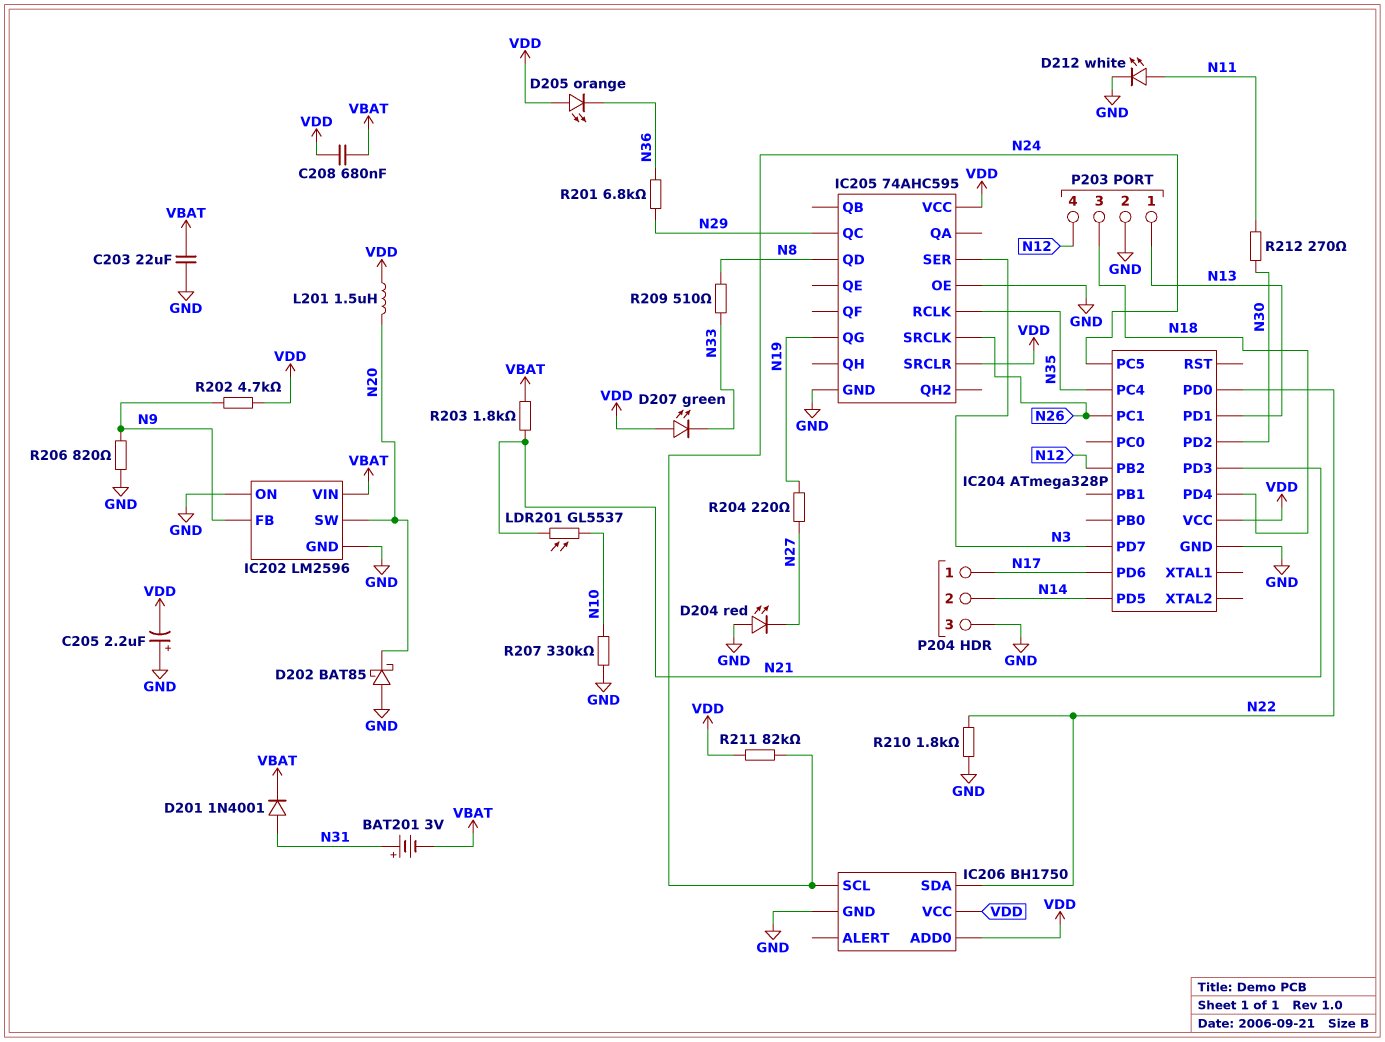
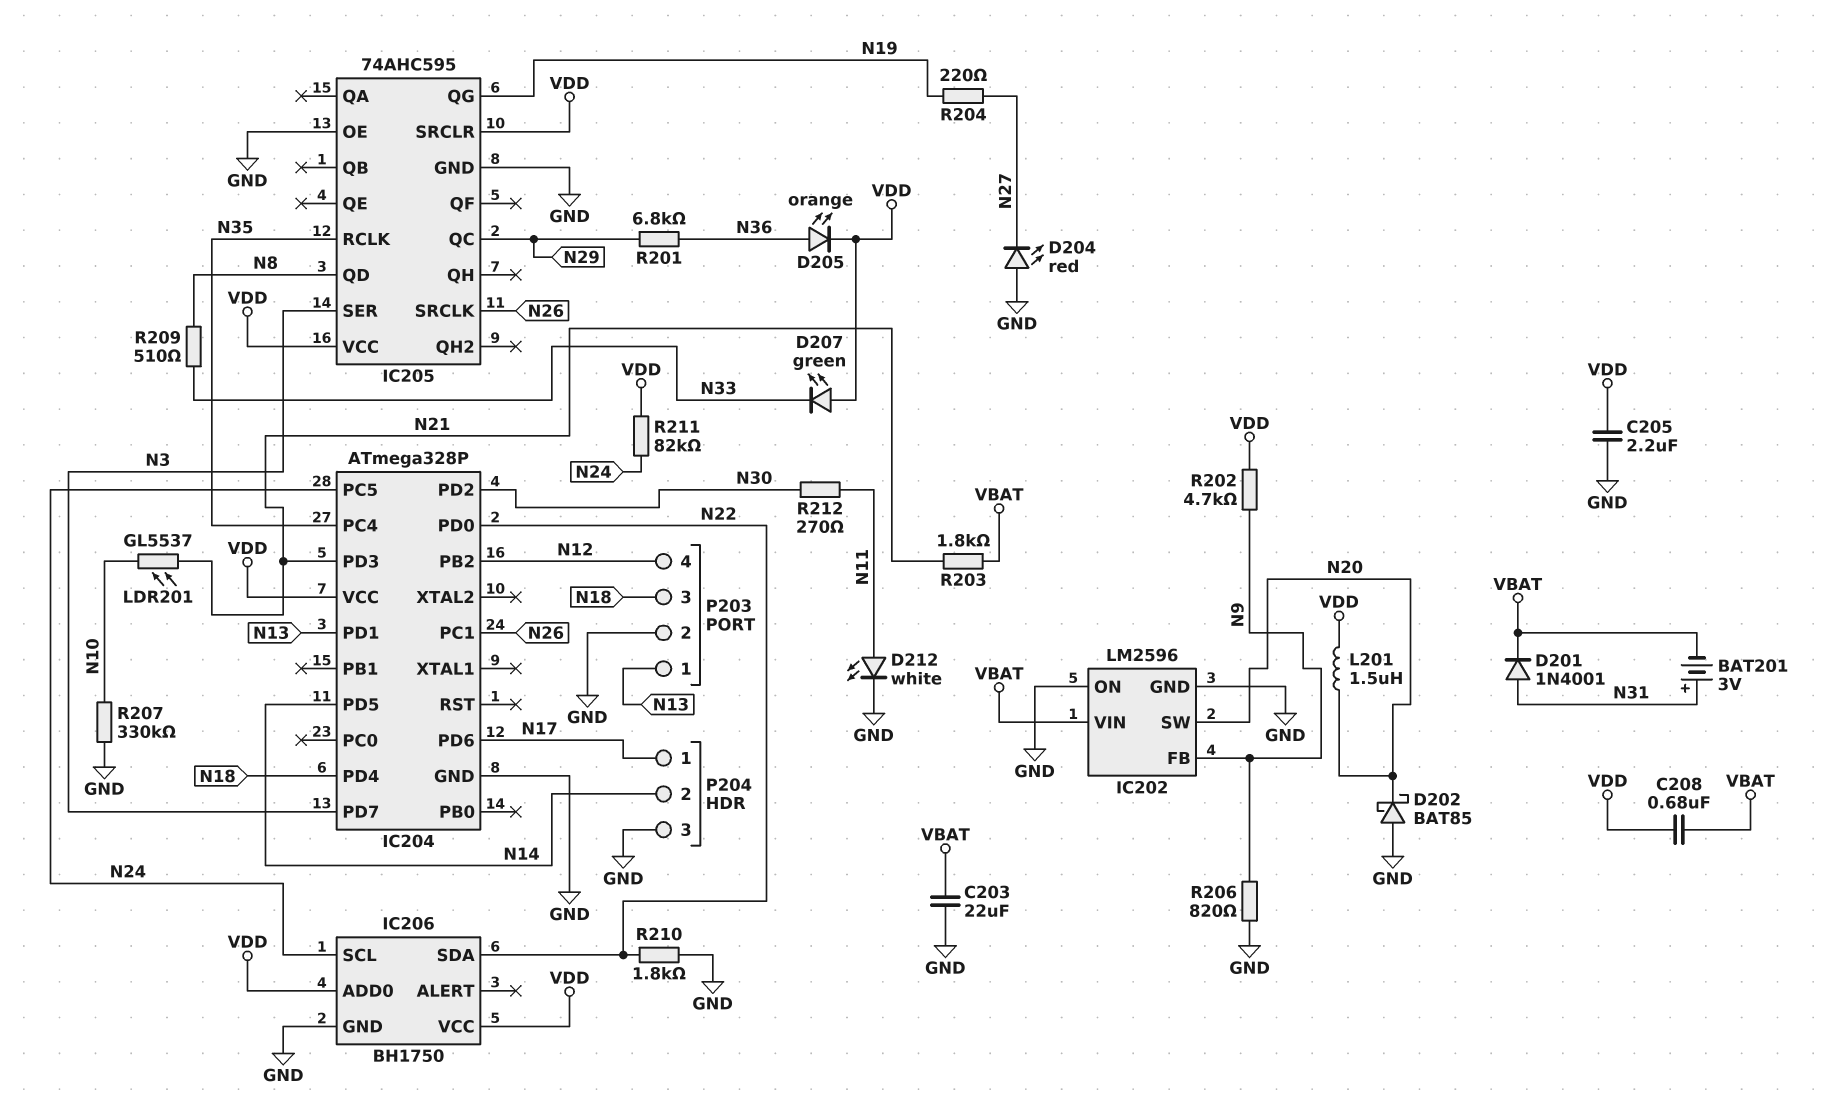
C205: 2.2uF (plus GND, minus VDD) -> 2.2uF (GND, VDD)
D205: LED orange (A VDD, K N36) -> LED orange (A N36, K VDD)

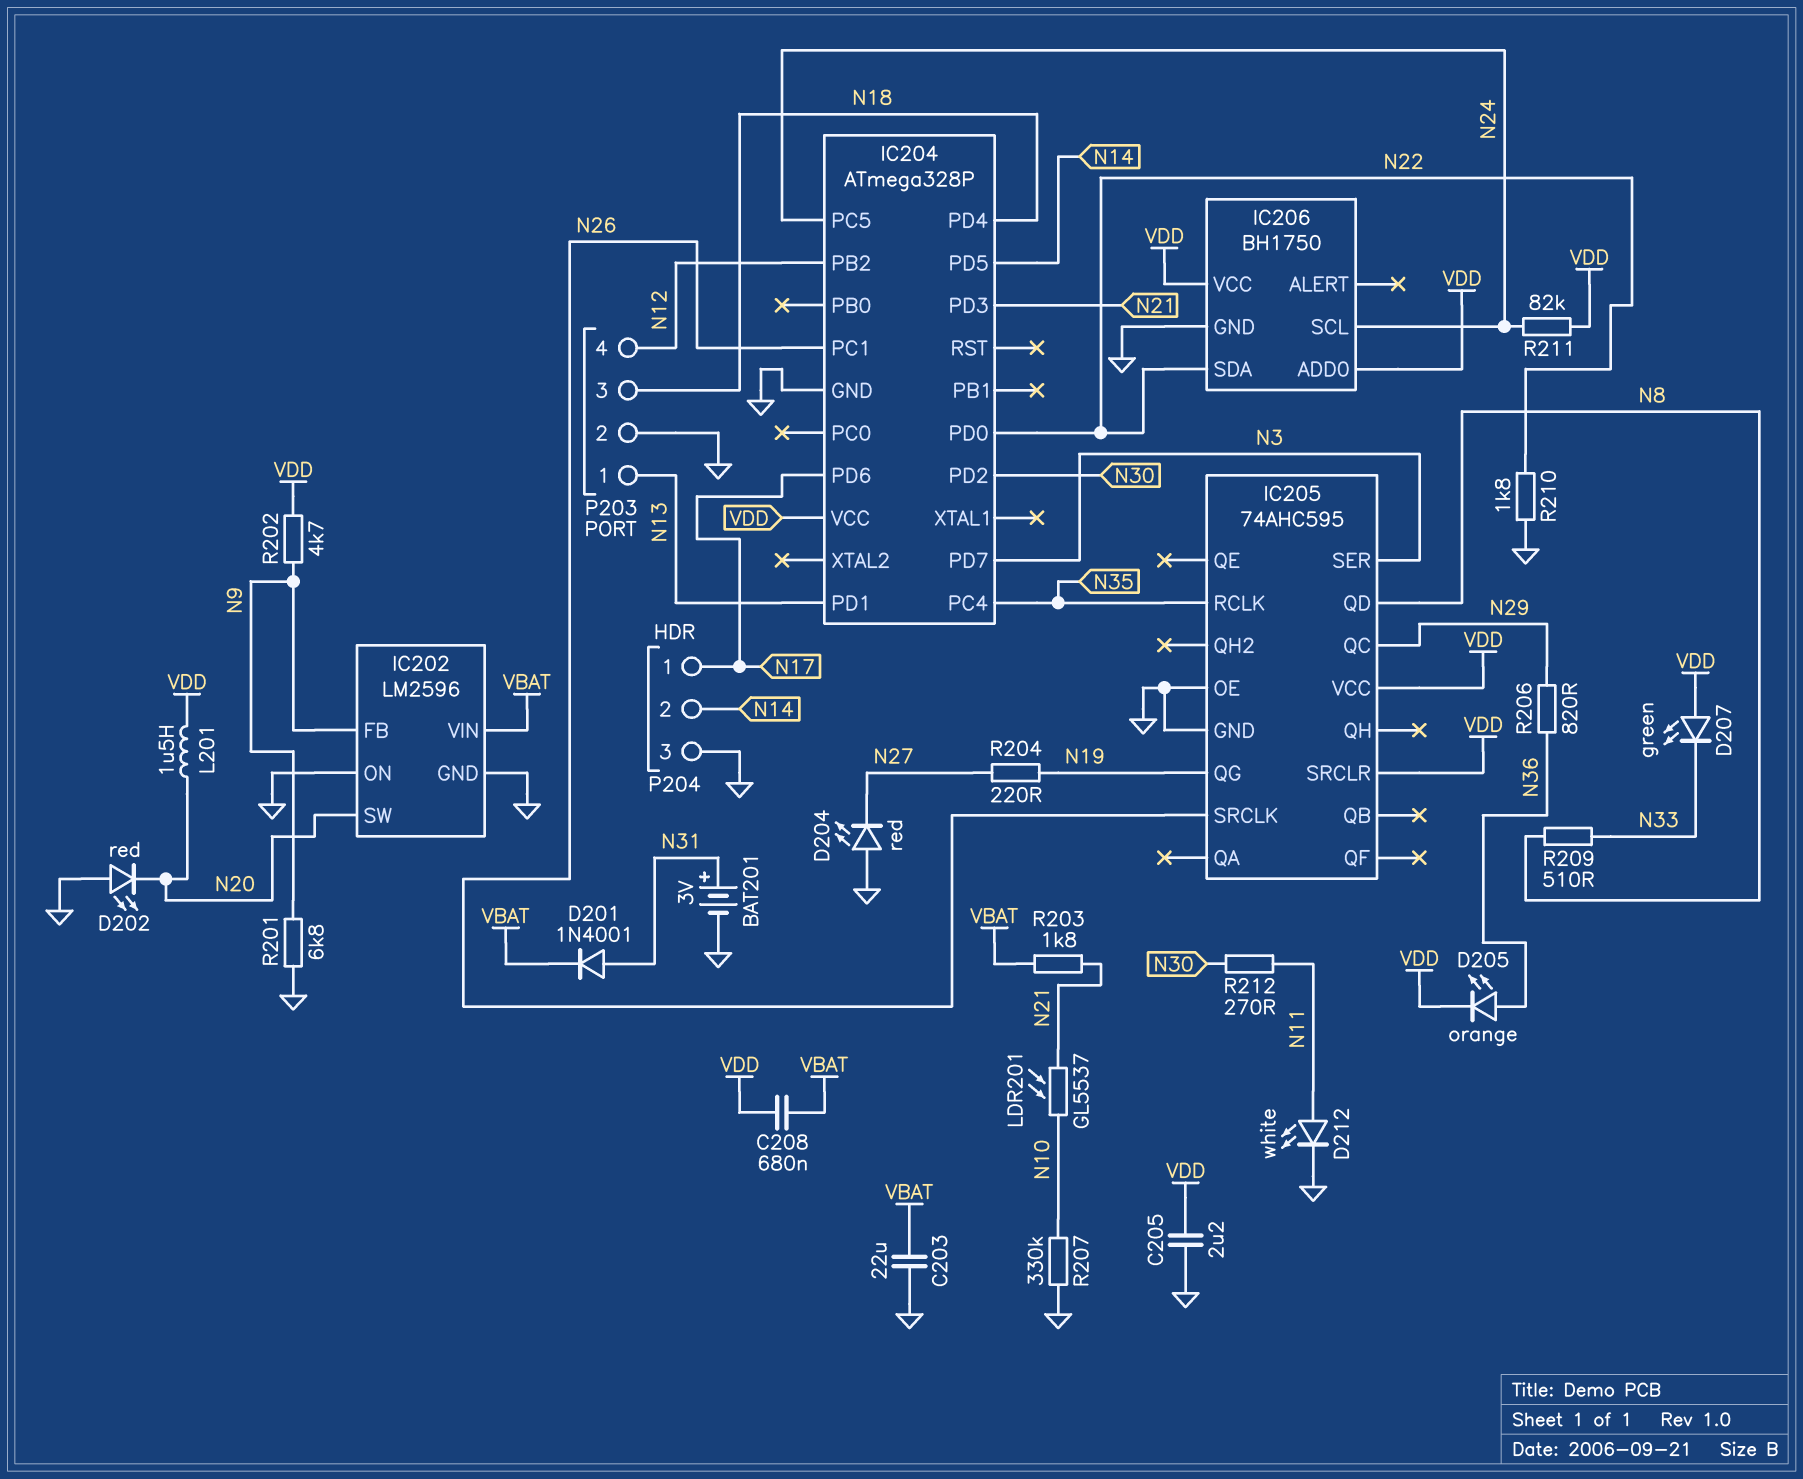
BAT201: 3V (plus N31, minus VBAT) -> 3V (plus N31, minus GND)
D202: schottky BAT85 (A GND, K N20) -> LED red (A GND, K N20)
R201: 6.8k (N29, N36) -> 6.8k (GND, N9)
R206: 820 (GND, N9) -> 820 (N29, N36)

